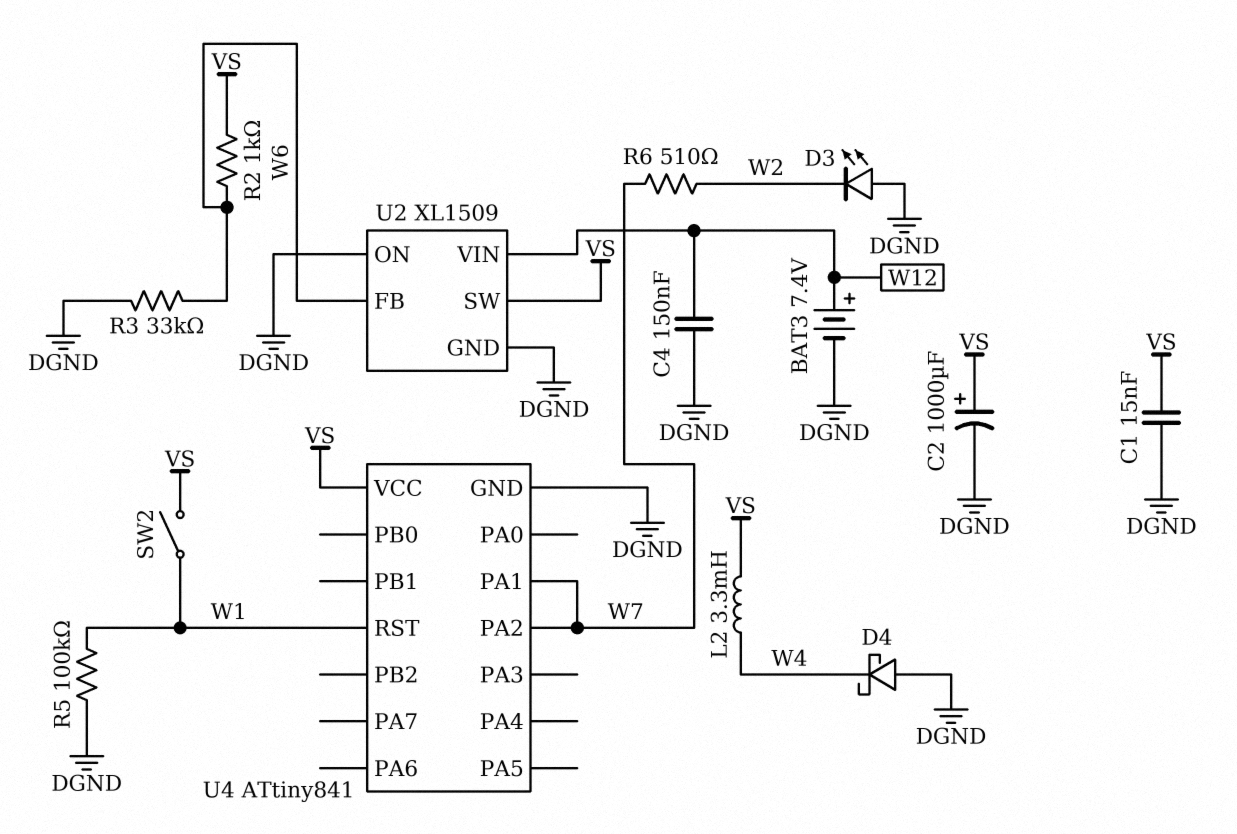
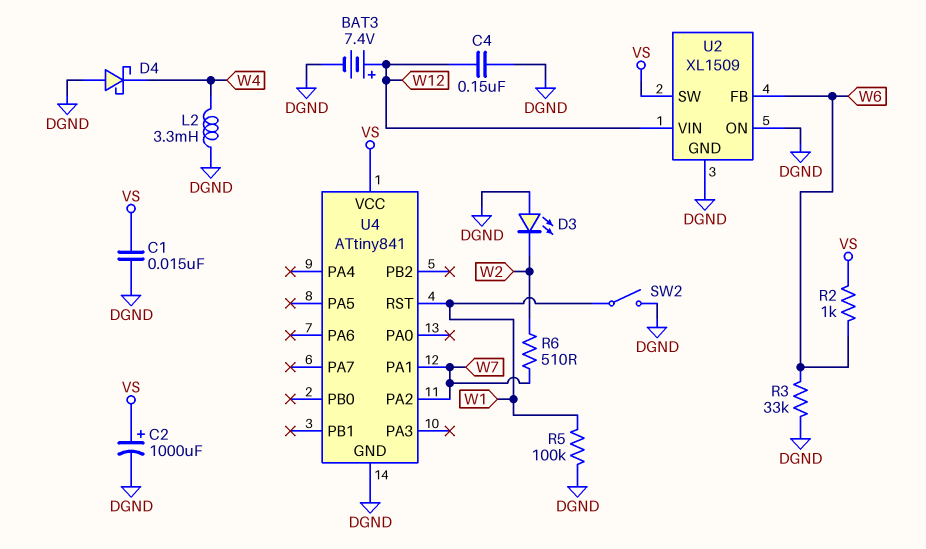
L2: 3.3mH (VS, W4) -> 3.3mH (DGND, W4)
SW2: switch (VS, W1) -> switch (DGND, W1)

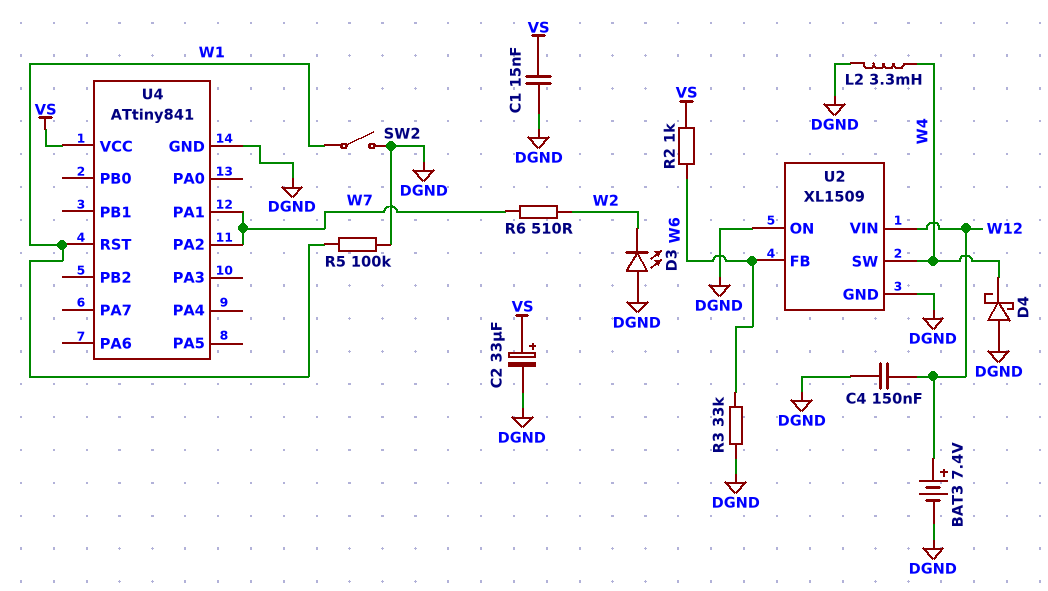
C2: 1000uF (plus VS, minus DGND) -> 33uF (plus VS, minus DGND)
U2 pin SW: VS -> W4

